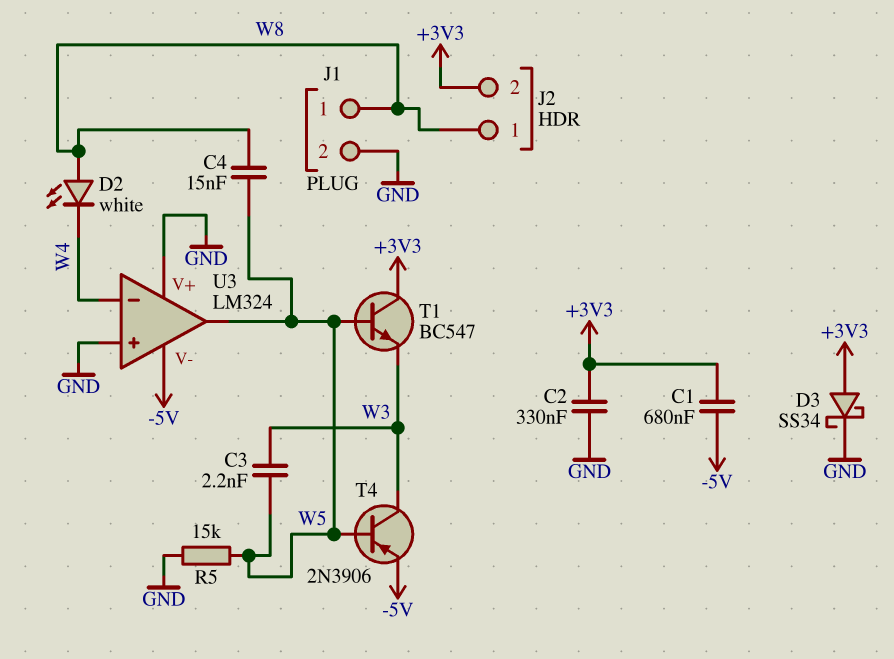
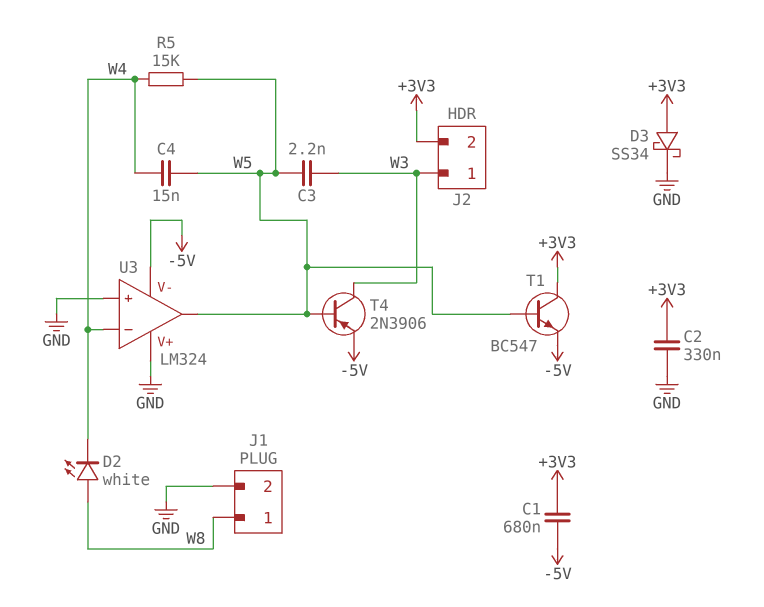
C4: 15nF (W5, W8) -> 15nF (W4, W5)
J2 pin 1: W8 -> W3
R5: 15k (GND, W5) -> 15k (W4, W5)
T1: NPN BC547 (B W5, C +3V3, E W3) -> NPN BC547 (B W5, C +3V3, E -5V)

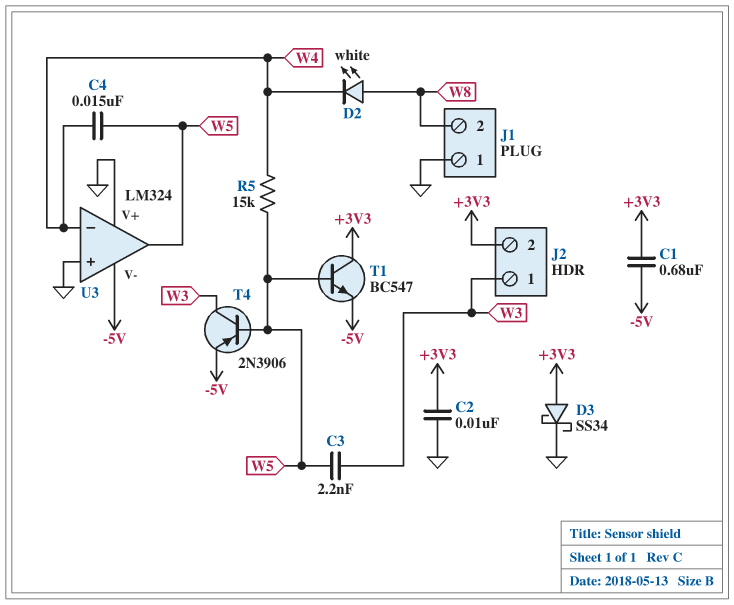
C2: 330nF (+3V3, GND) -> 10nF (+3V3, GND)
J1 pin 1: W8 -> GND
J1 pin 2: GND -> W8

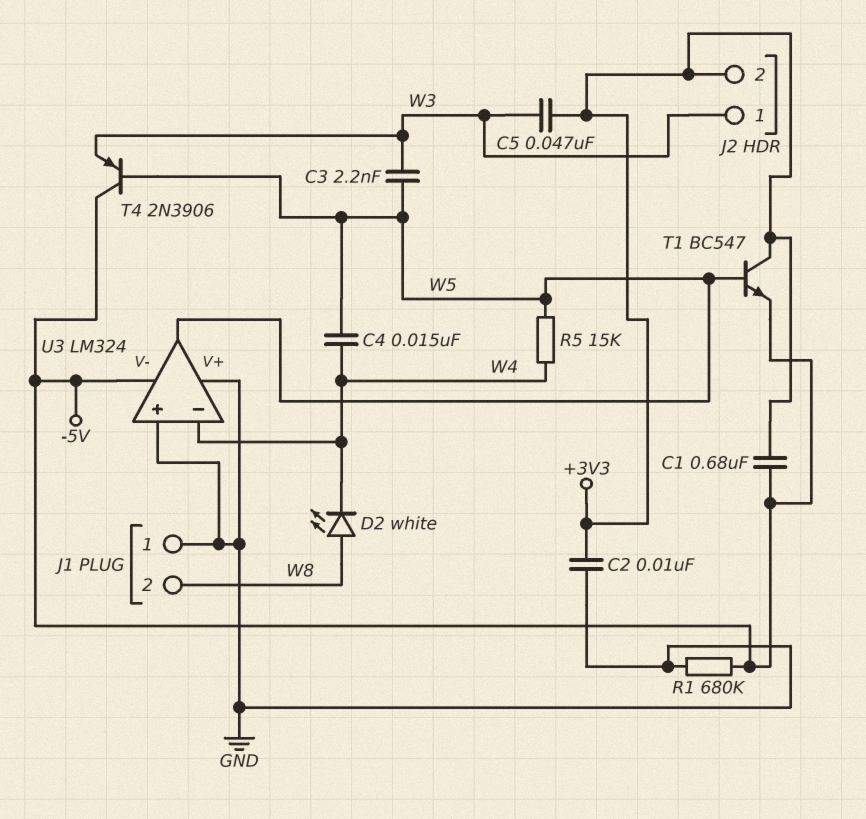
C5: none -> 47nF (+3V3, W3)
D3: schottky SS34 (A +3V3, K GND) -> none
R1: none -> 680k (-5V, GND)
T4: PNP 2N3906 (B W5, C W3, E -5V) -> PNP 2N3906 (B W5, C -5V, E W3)

